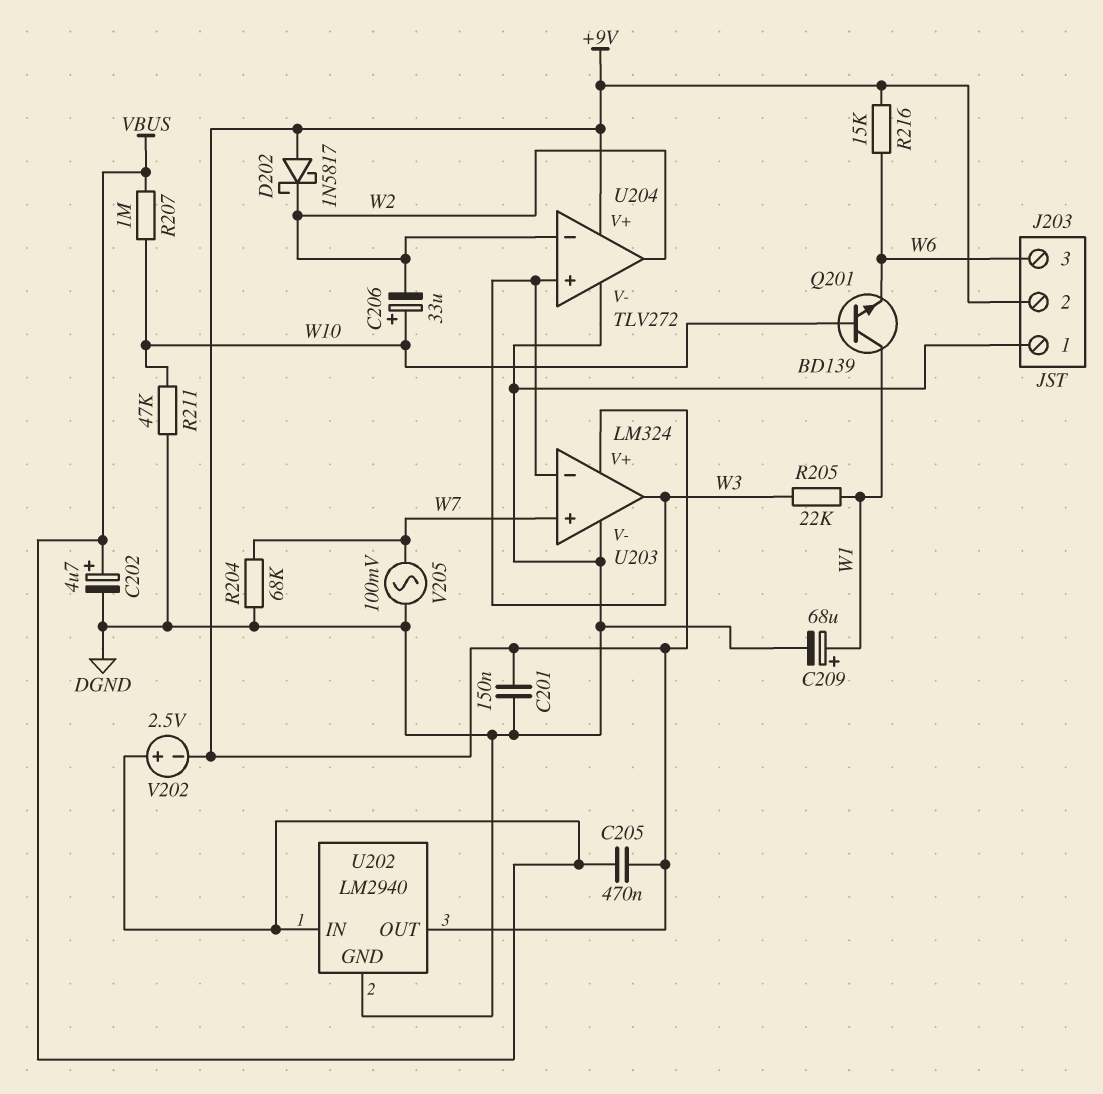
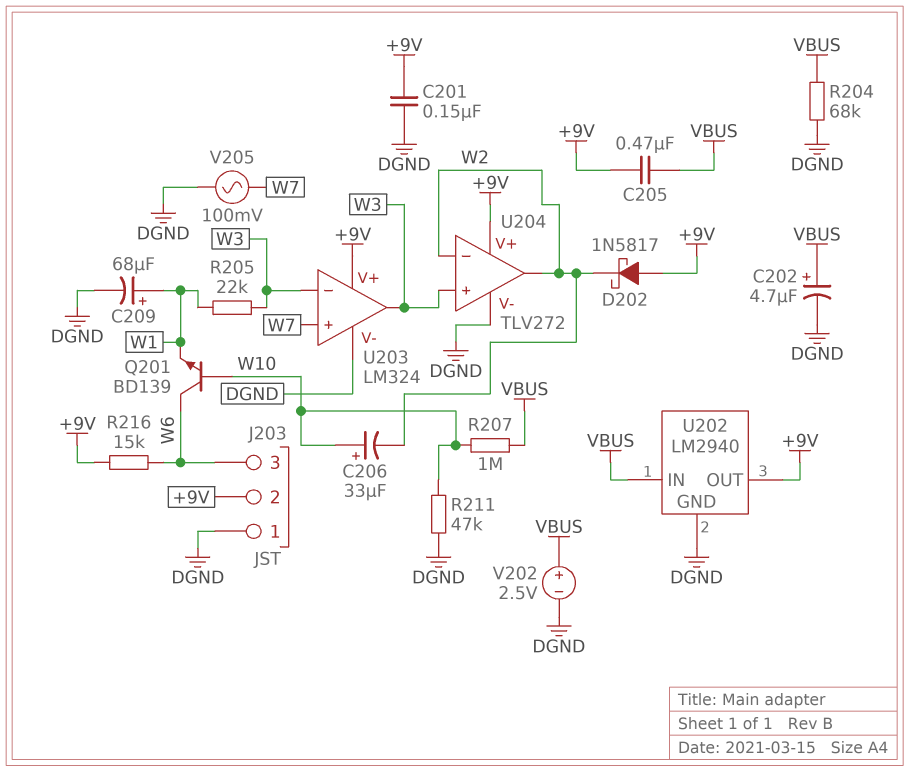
Q201: NPN BD139 (B W10, C W1, E W6) -> NPN BD139 (B W10, C W6, E W1)
R204: 68k (DGND, W7) -> 68k (DGND, VBUS)
V202: 2.5V (plus VBUS, minus +9V) -> 2.5V (plus VBUS, minus DGND)

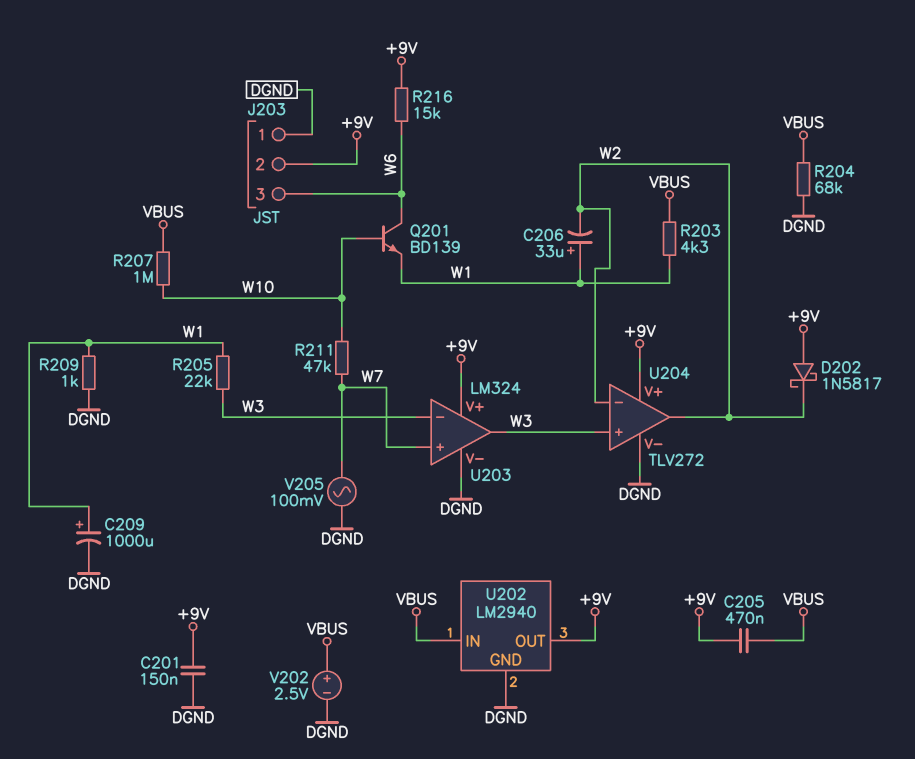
C202: 4.7uF (plus VBUS, minus DGND) -> none
C206: 33uF (plus W10, minus W2) -> 33uF (plus W1, minus W2)
C209: 68uF (plus W1, minus DGND) -> 1000uF (plus W1, minus DGND)
R203: none -> 4.3k (VBUS, W1)
R209: none -> 1k (DGND, W1)
R211: 47k (DGND, W10) -> 47k (W7, W10)

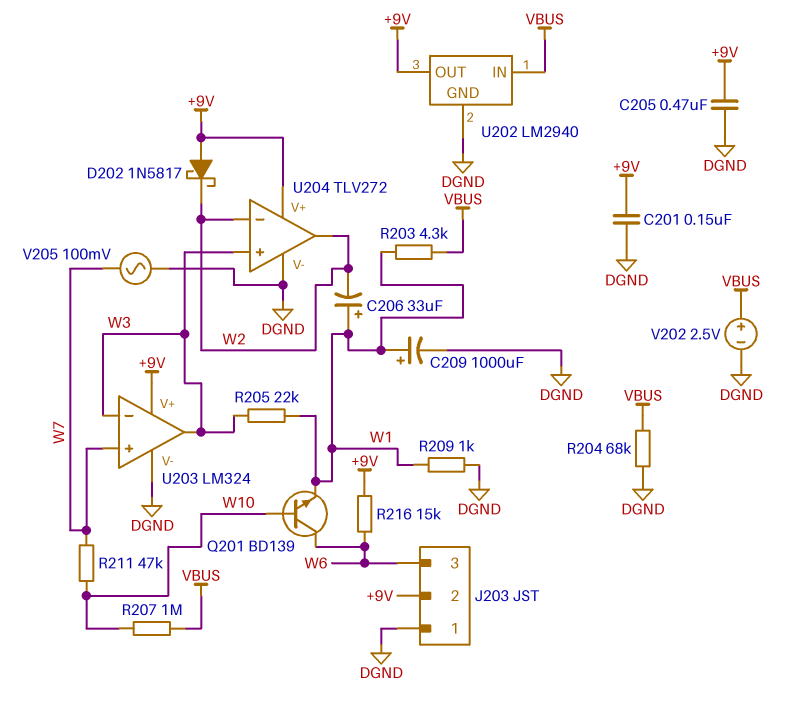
C205: 470nF (+9V, VBUS) -> 470nF (+9V, DGND)

